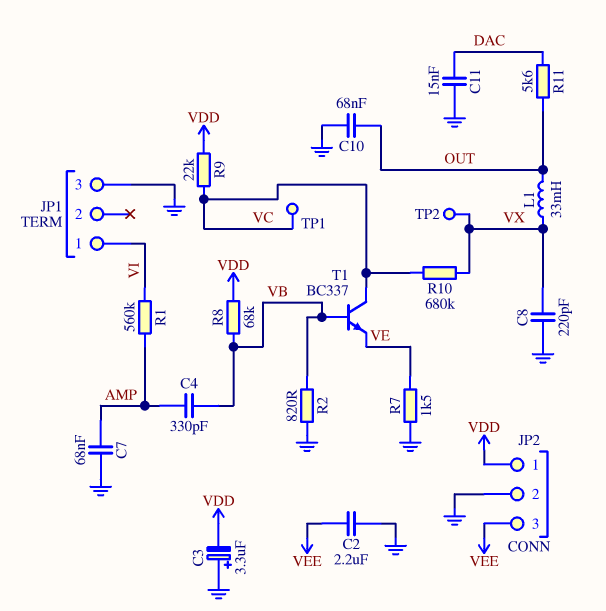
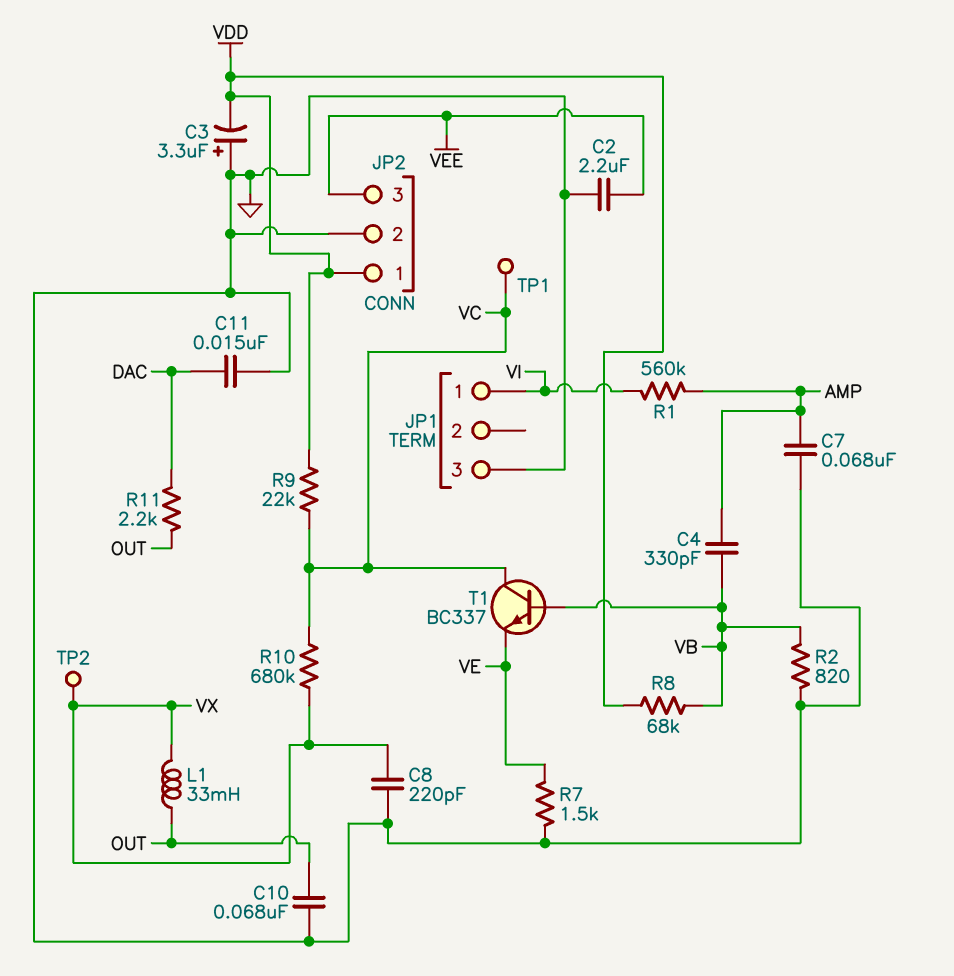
R11: 5.6k (DAC, OUT) -> 2.2k (DAC, OUT)

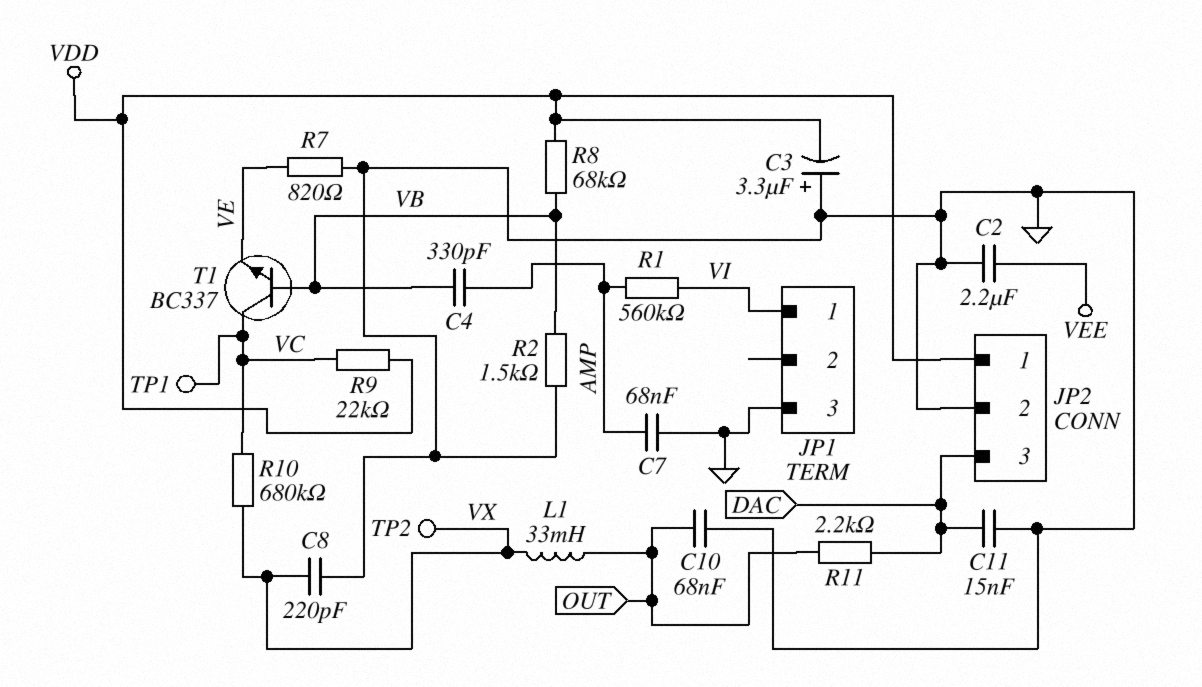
JP2 pin 3: VEE -> DAC
R2: 820 (GND, VB) -> 1.5k (GND, VB)
R7: 1.5k (GND, VE) -> 820 (GND, VE)

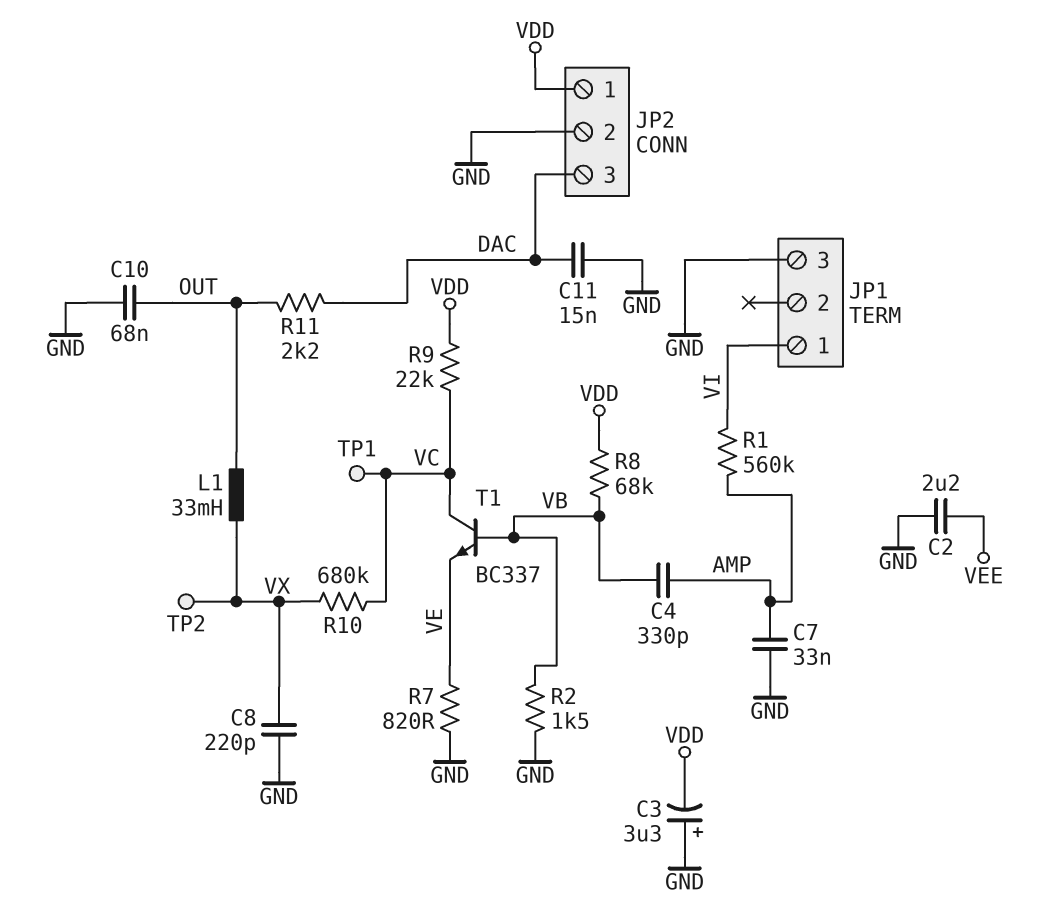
C7: 68nF (AMP, GND) -> 33nF (AMP, GND)

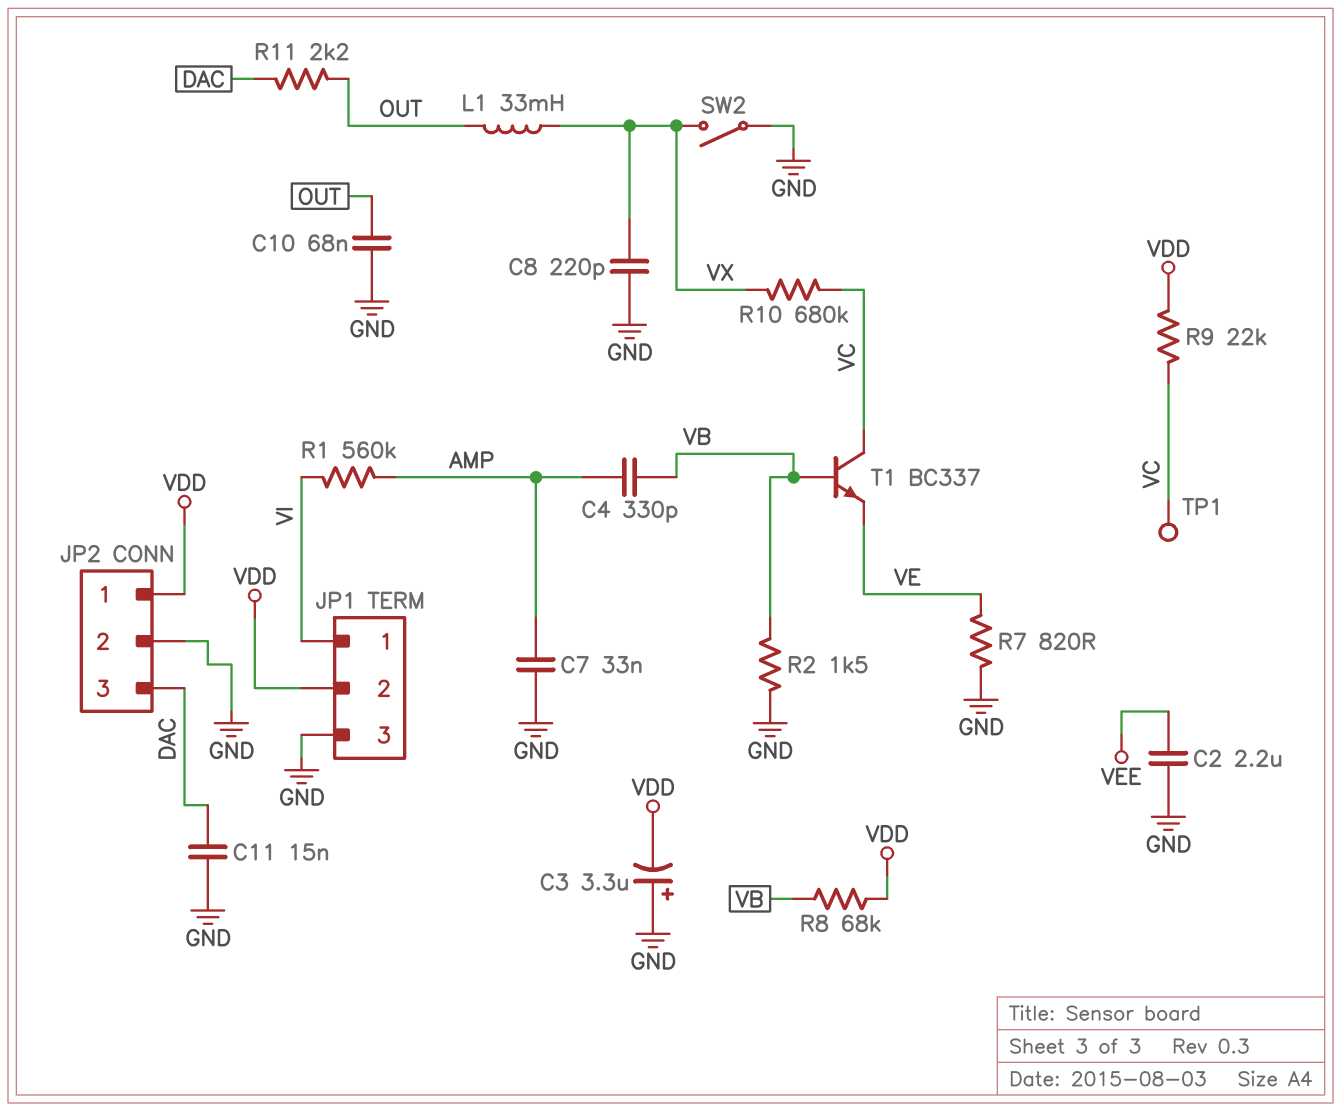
JP1 pin 2: none -> VDD
SW2: none -> switch (GND, VX)
TP2: test point (VX) -> none

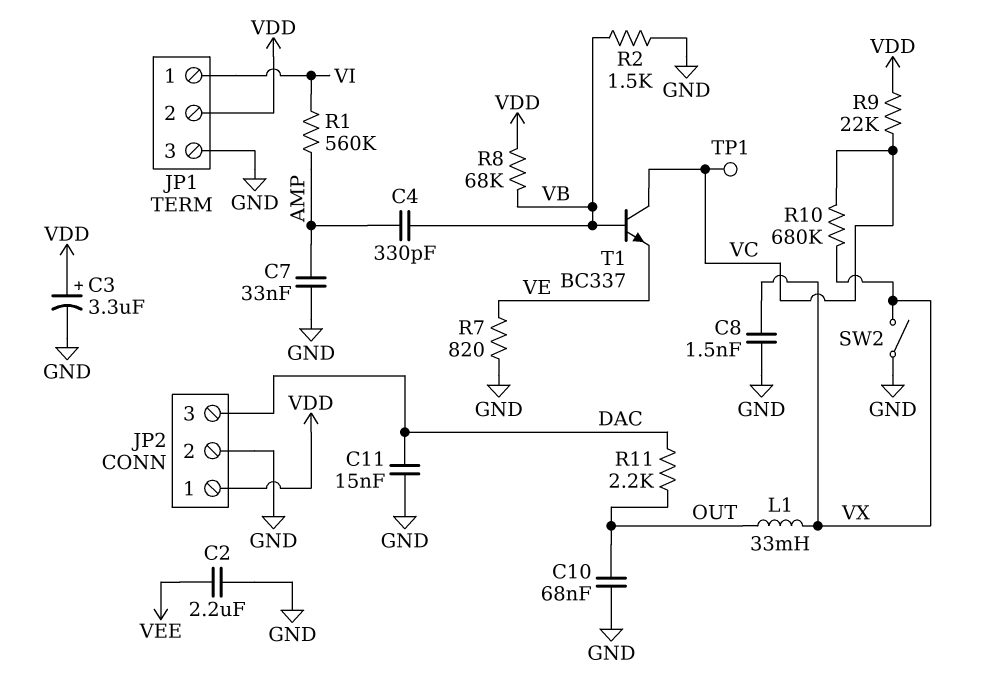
C3: 3.3uF (plus GND, minus VDD) -> 3.3uF (plus VDD, minus GND)
C8: 220pF (GND, VX) -> 1.5nF (GND, VX)

